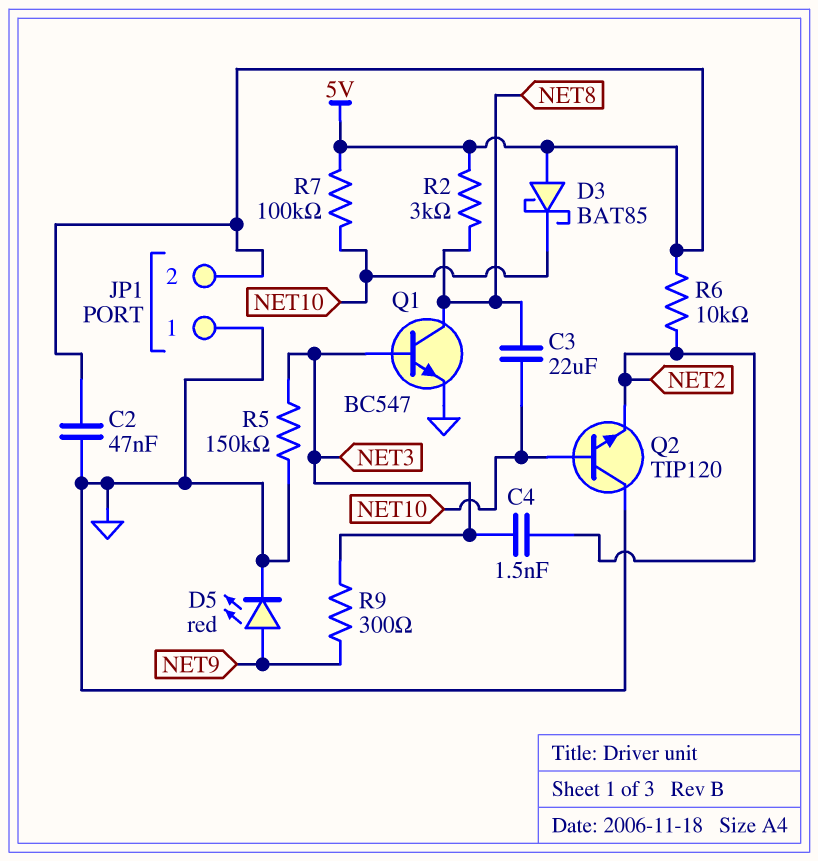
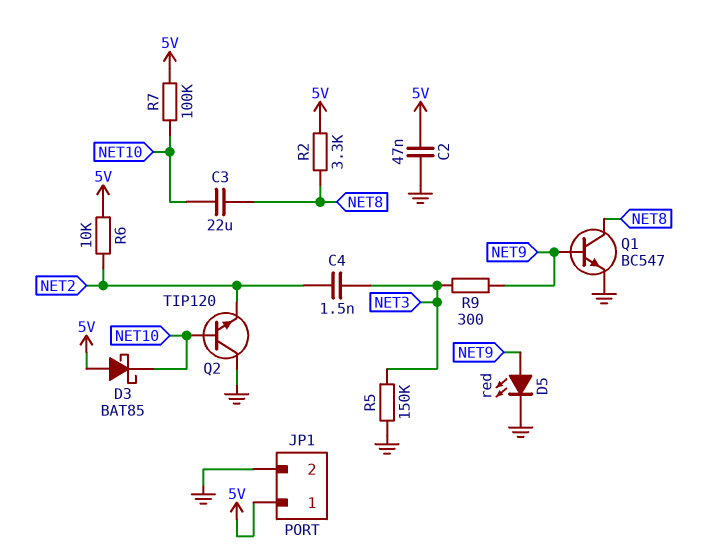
JP1 pin 1: GND -> 5V
JP1 pin 2: 5V -> GND
Q1: NPN BC547 (B NET3, C NET8, E GND) -> NPN BC547 (B NET9, C NET8, E GND)
R2: 3k (5V, NET8) -> 3.3k (5V, NET8)

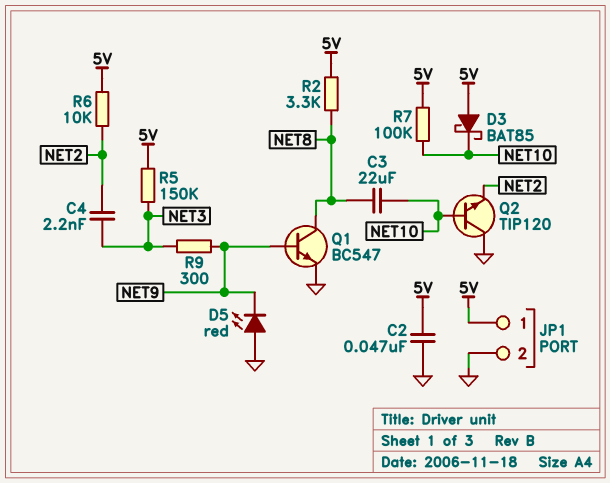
C4: 1.5nF (NET2, NET3) -> 2.2nF (NET2, NET3)
D5: LED red (A NET9, K GND) -> LED red (A GND, K NET9)
R5: 150k (GND, NET3) -> 150k (5V, NET3)

